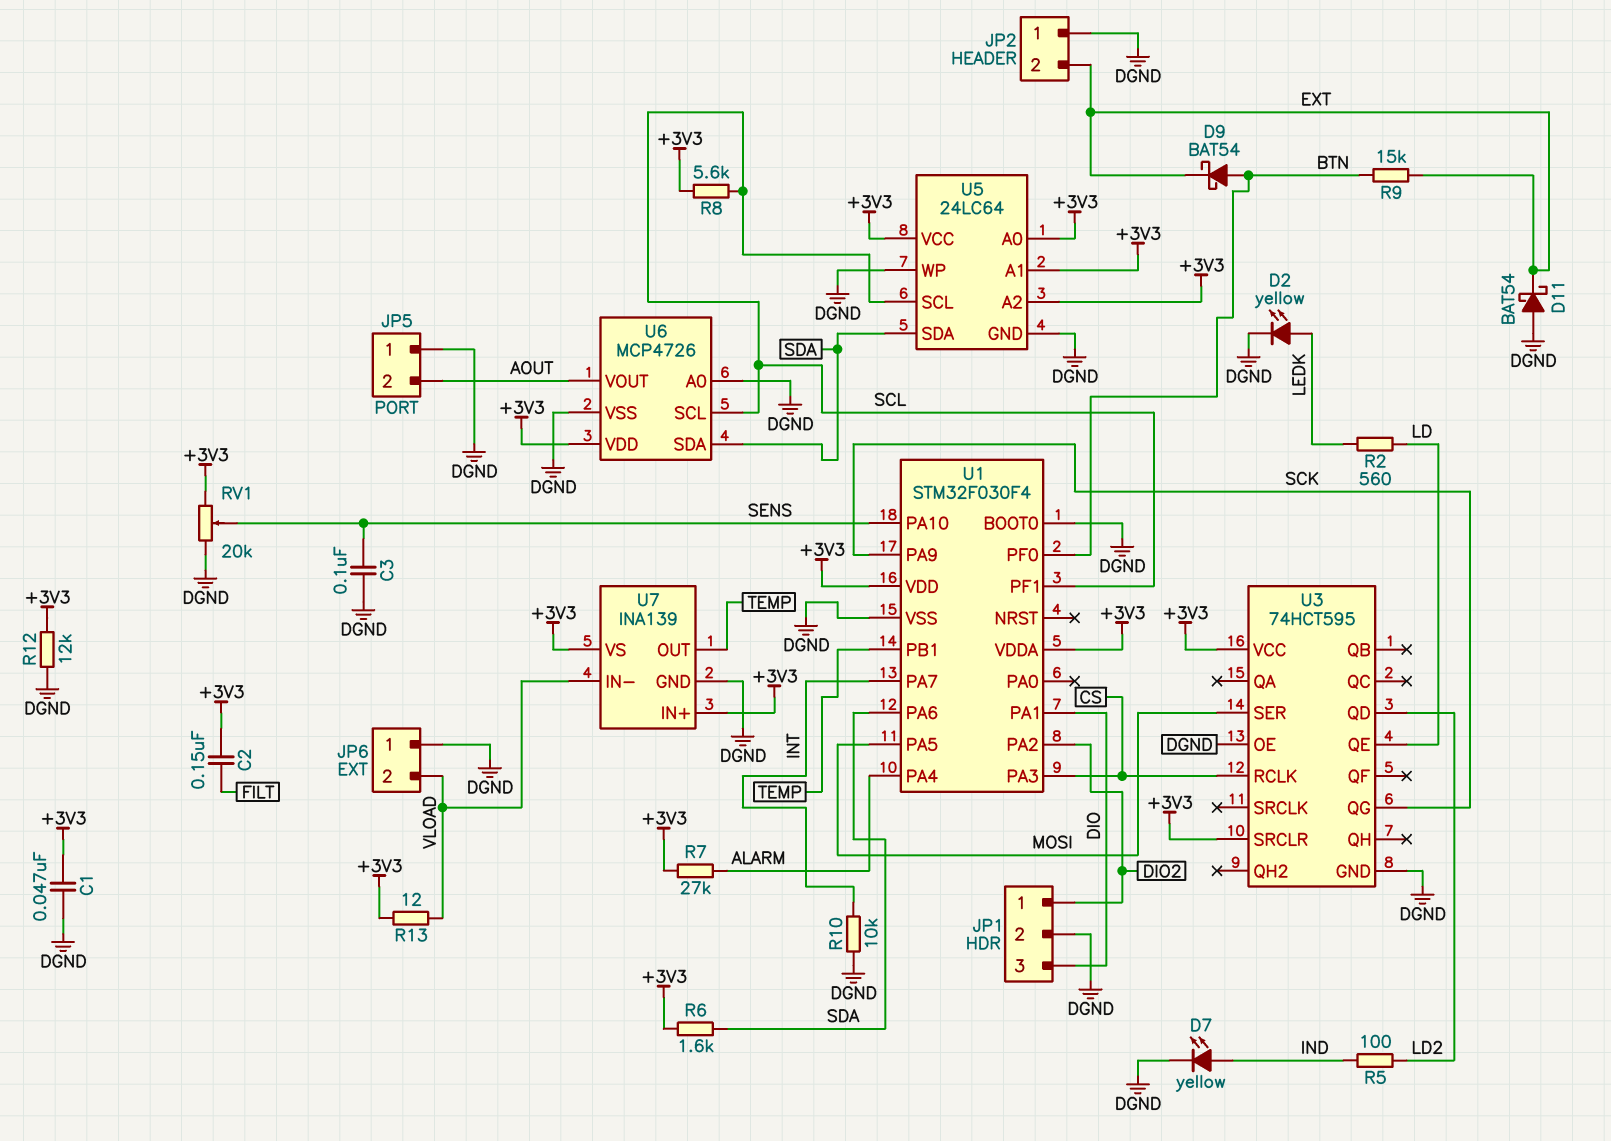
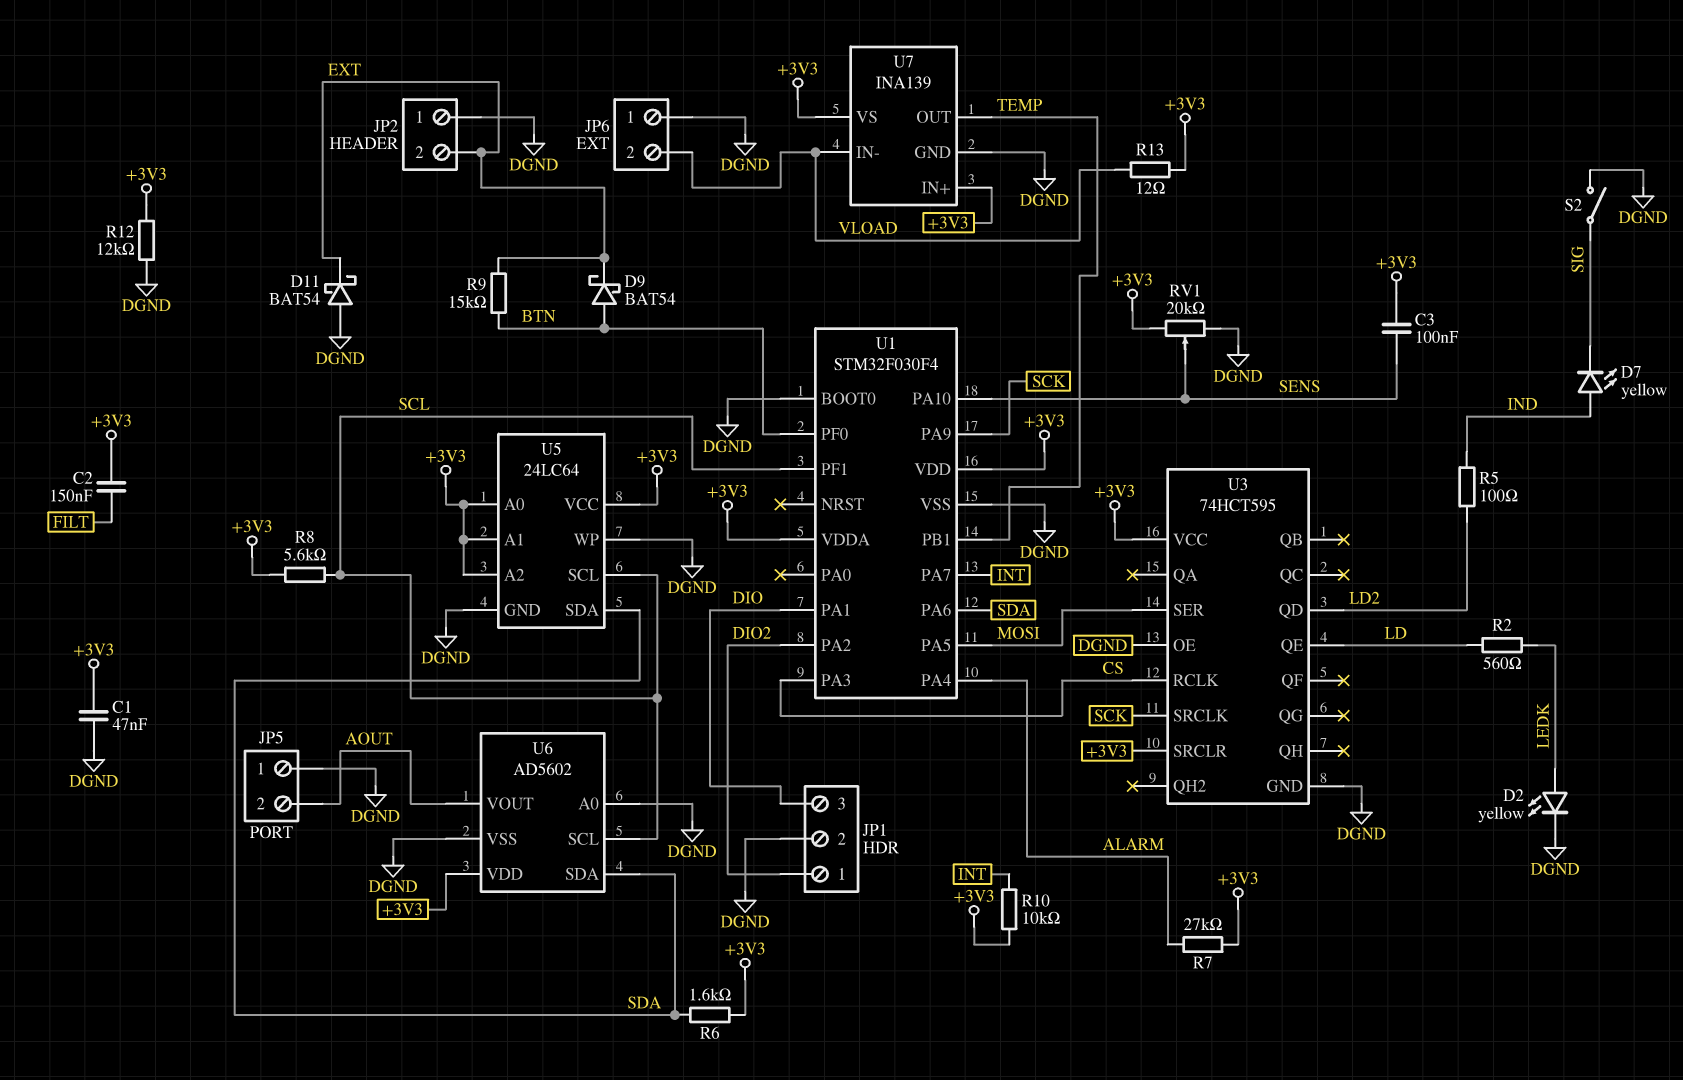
C3: 100nF (DGND, SENS) -> 100nF (+3V3, SENS)
D7: LED yellow (A IND, K DGND) -> LED yellow (A IND, K SIG)
R10: 10k (DGND, INT) -> 10k (+3V3, INT)
S2: none -> switch (DGND, SIG)
U3 pin QG: SCK -> none
U3 pin SRCLK: none -> SCK
U6: MCP4726 -> AD5602

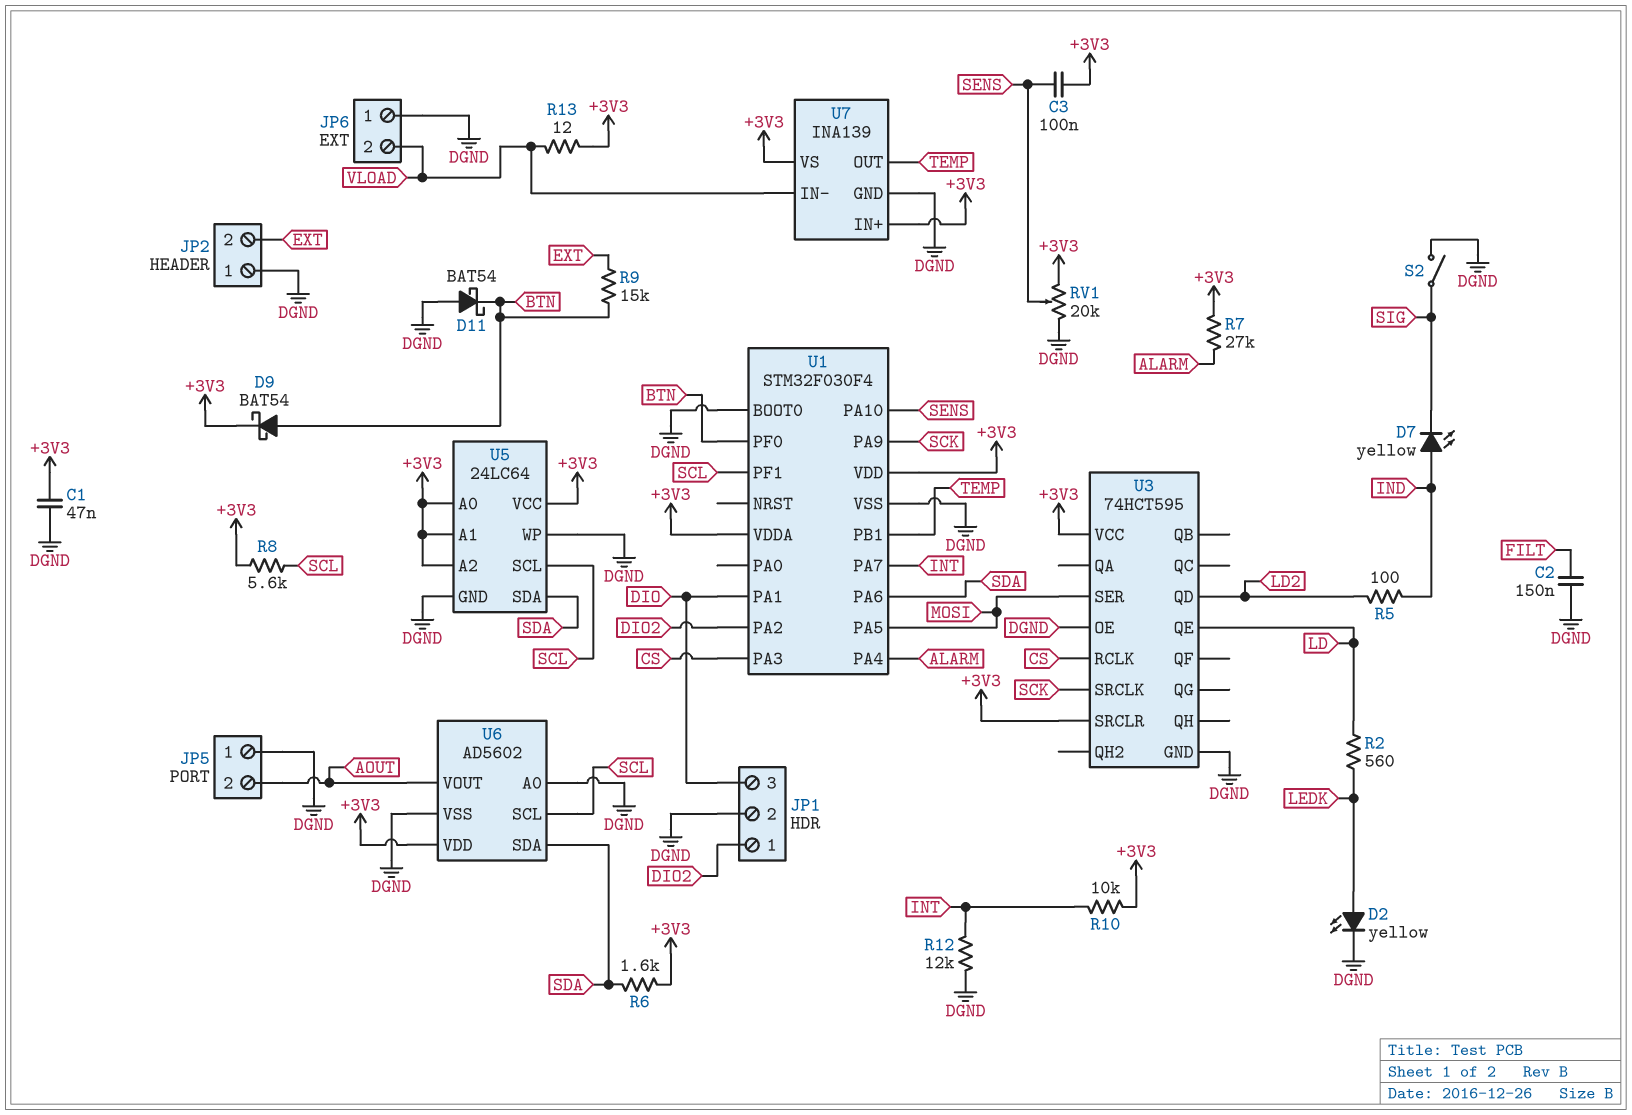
C2: 150nF (+3V3, FILT) -> 150nF (DGND, FILT)
D9: schottky BAT54 (A BTN, K EXT) -> schottky BAT54 (A BTN, K +3V3)
D11: schottky BAT54 (A DGND, K EXT) -> schottky BAT54 (A DGND, K BTN)
R12: 12k (+3V3, DGND) -> 12k (DGND, INT)

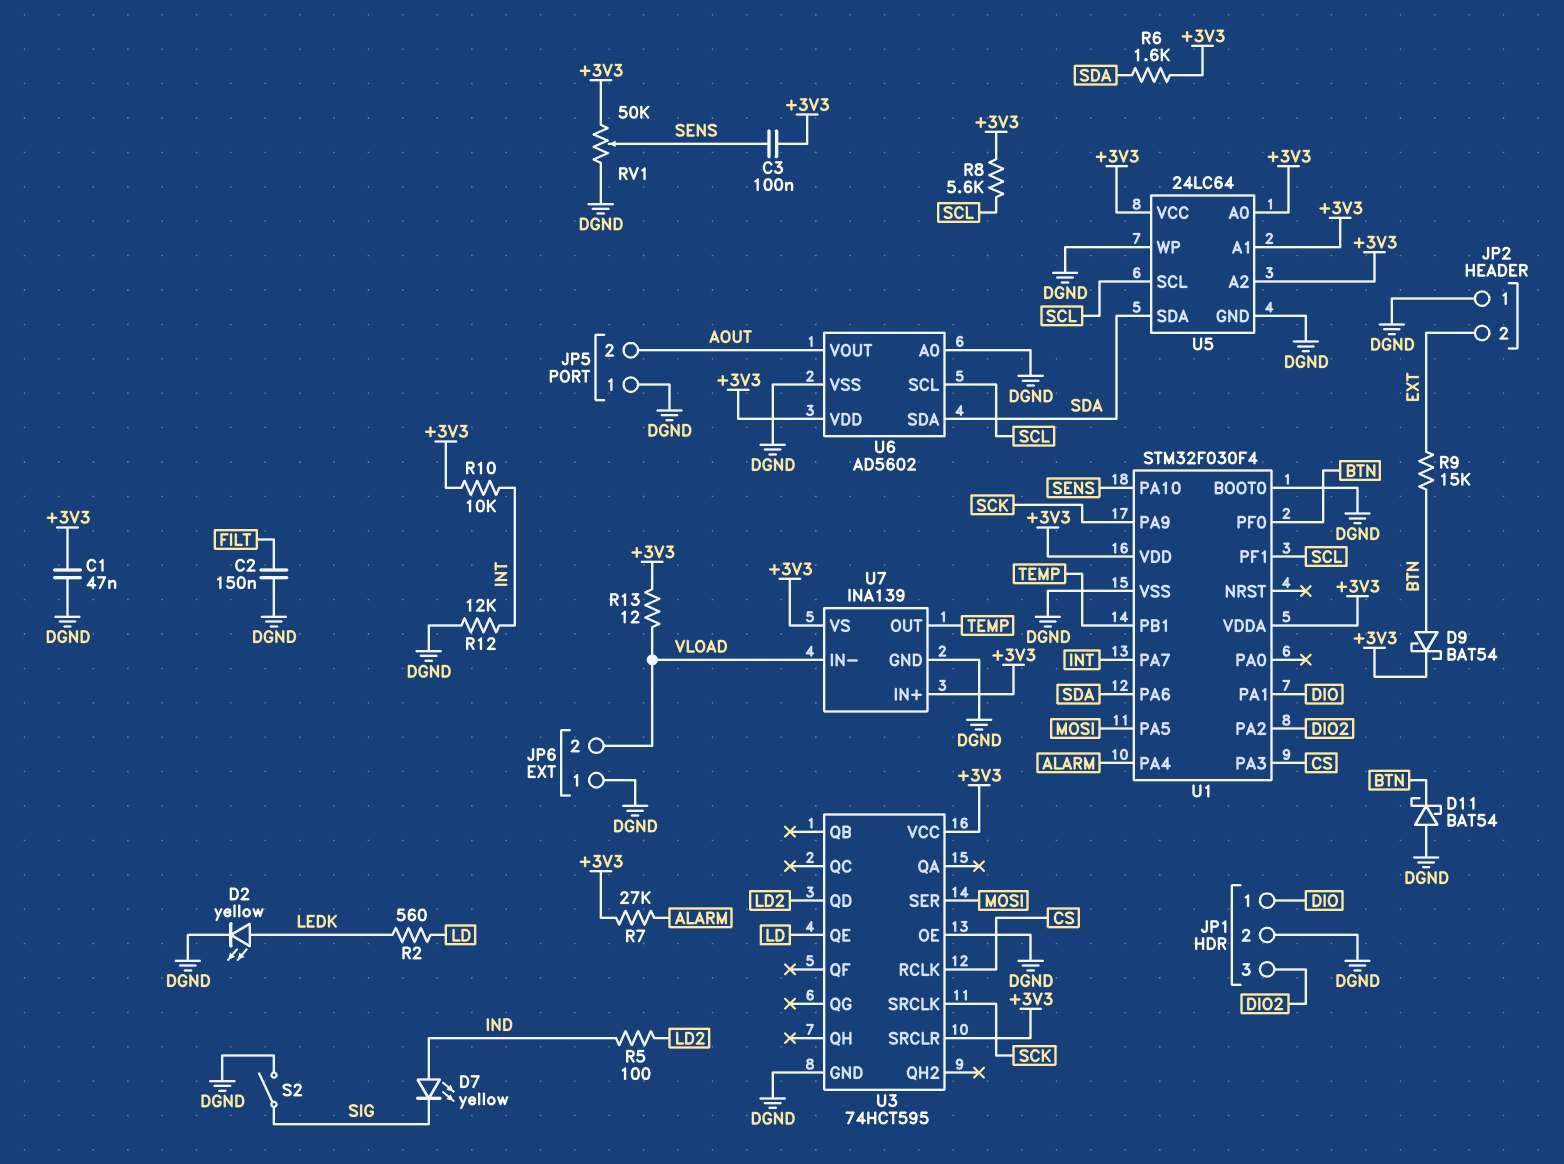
JP1 pin 1: DIO2 -> DIO
JP1 pin 3: DIO -> DIO2
RV1: 20k (+3V3, DGND, wiper SENS) -> 50k (+3V3, DGND, wiper SENS)

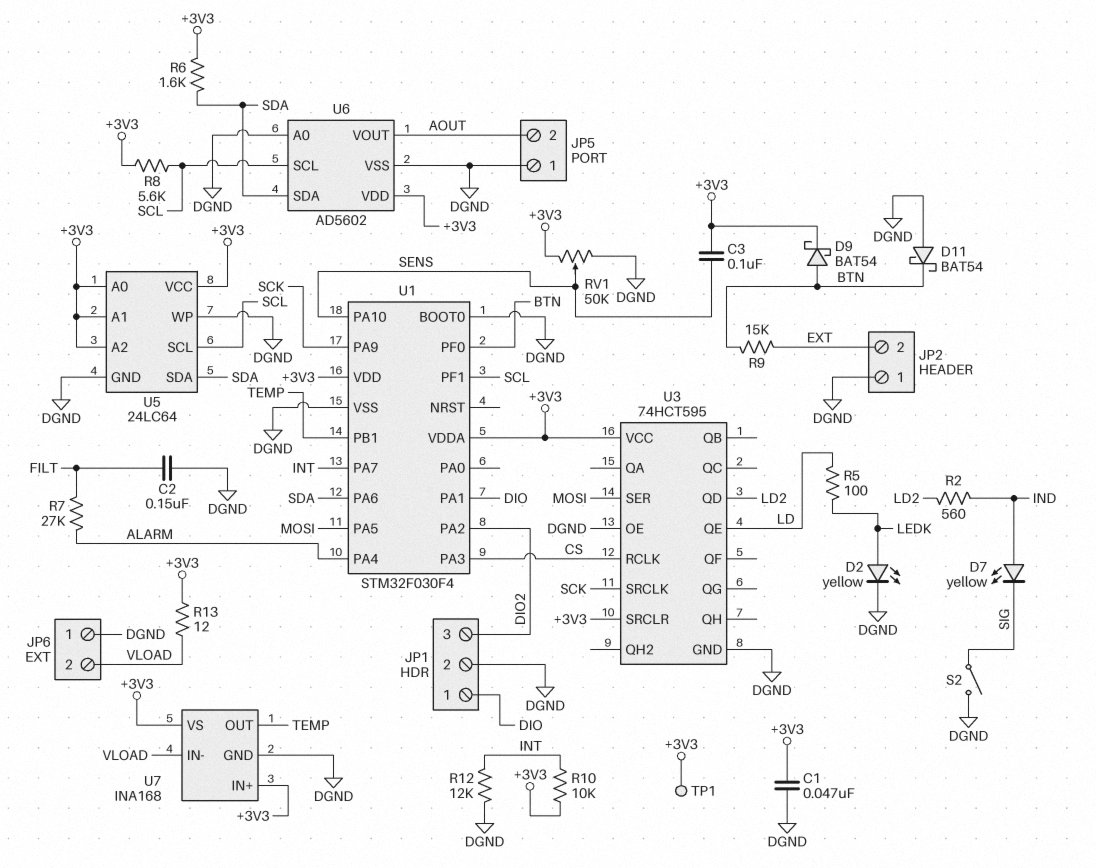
R2: 560 (LD, LEDK) -> 560 (IND, LD2)
R5: 100 (IND, LD2) -> 100 (LD, LEDK)
R7: 27k (+3V3, ALARM) -> 27k (ALARM, FILT)
TP1: none -> test point (+3V3)
U7: INA139 -> INA168

